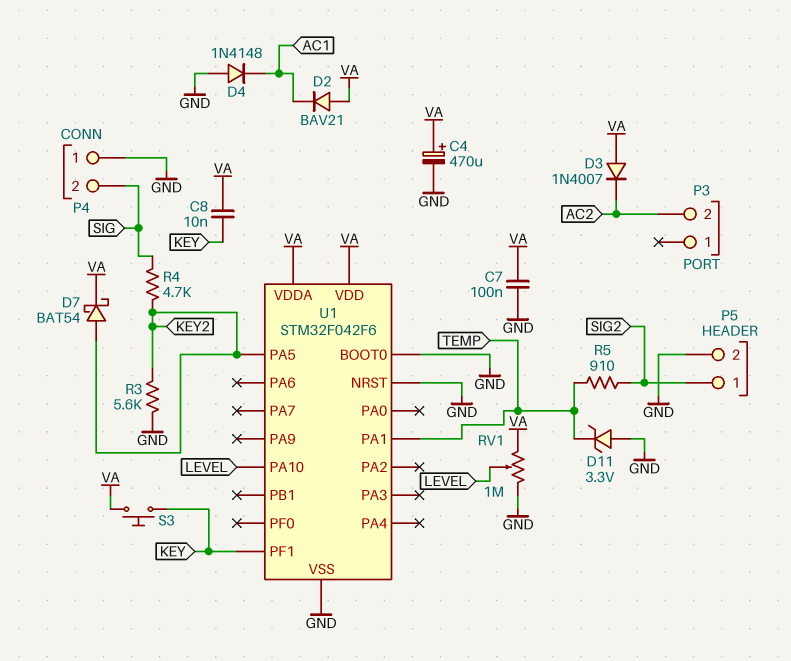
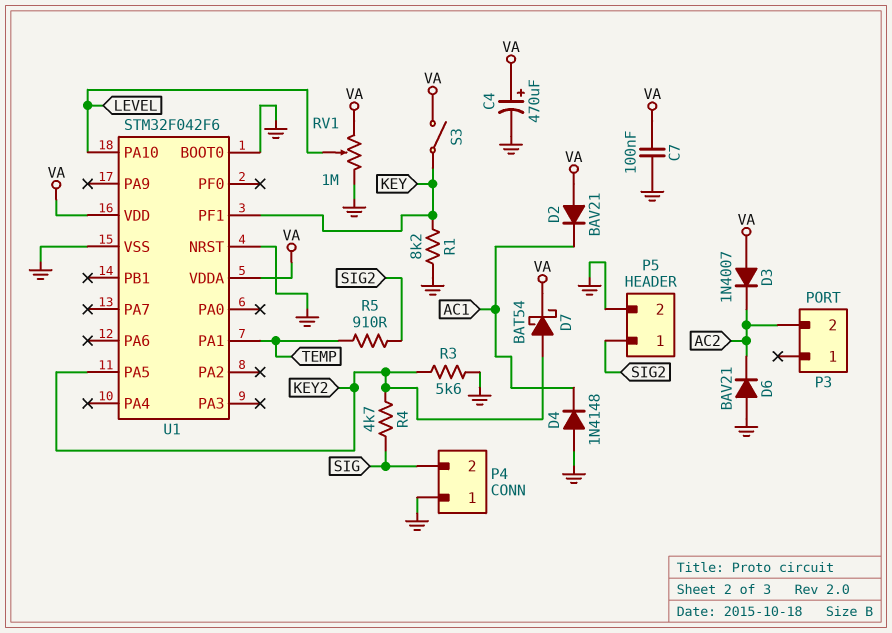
C8: 10nF (KEY, VA) -> none
D6: none -> diode BAV21 (A GND, K AC2)
D11: zener 3.3V (A GND, K TEMP) -> none
R1: none -> 8.2k (GND, KEY)
S3: button (KEY, VA) -> switch (KEY, VA)

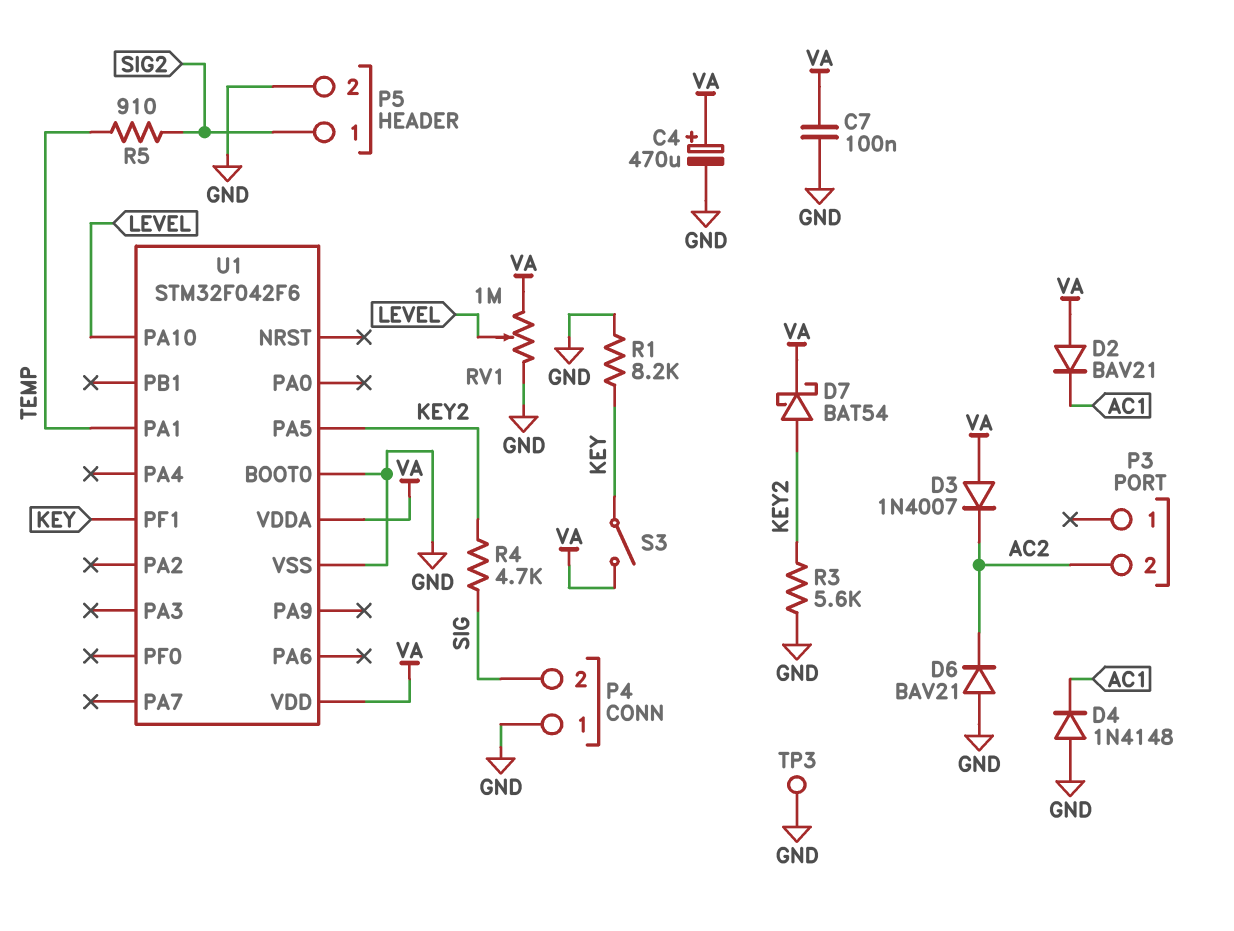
TP3: none -> test point (GND)
U1 pin NRST: GND -> none

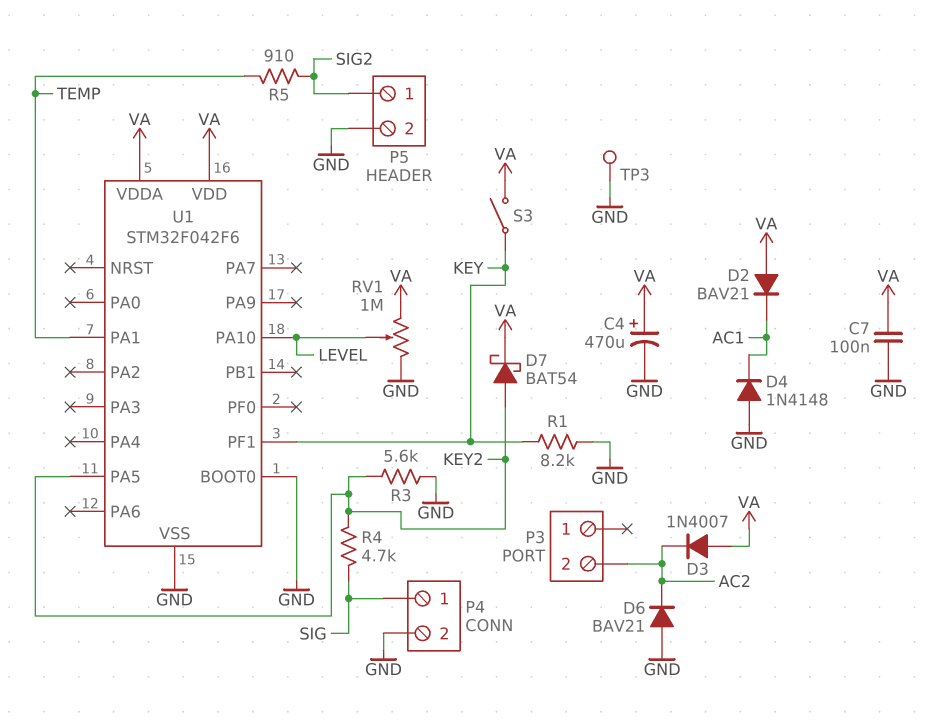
P4 pin 1: GND -> SIG
P4 pin 2: SIG -> GND

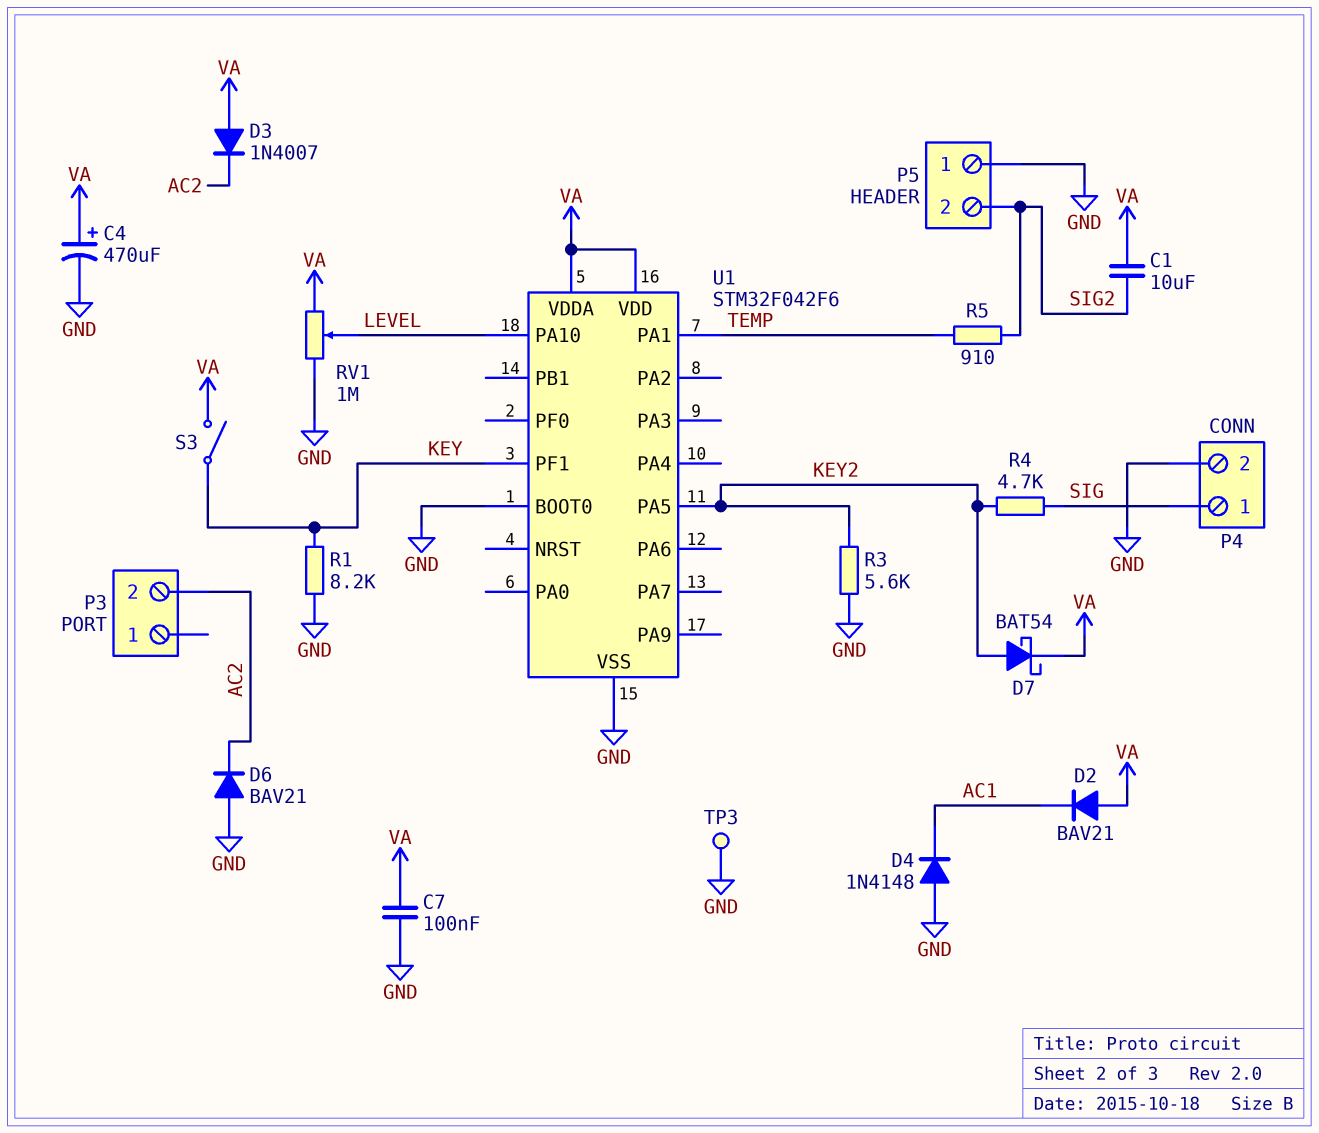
C1: none -> 10uF (SIG2, VA)
P5 pin 1: SIG2 -> GND
P5 pin 2: GND -> SIG2

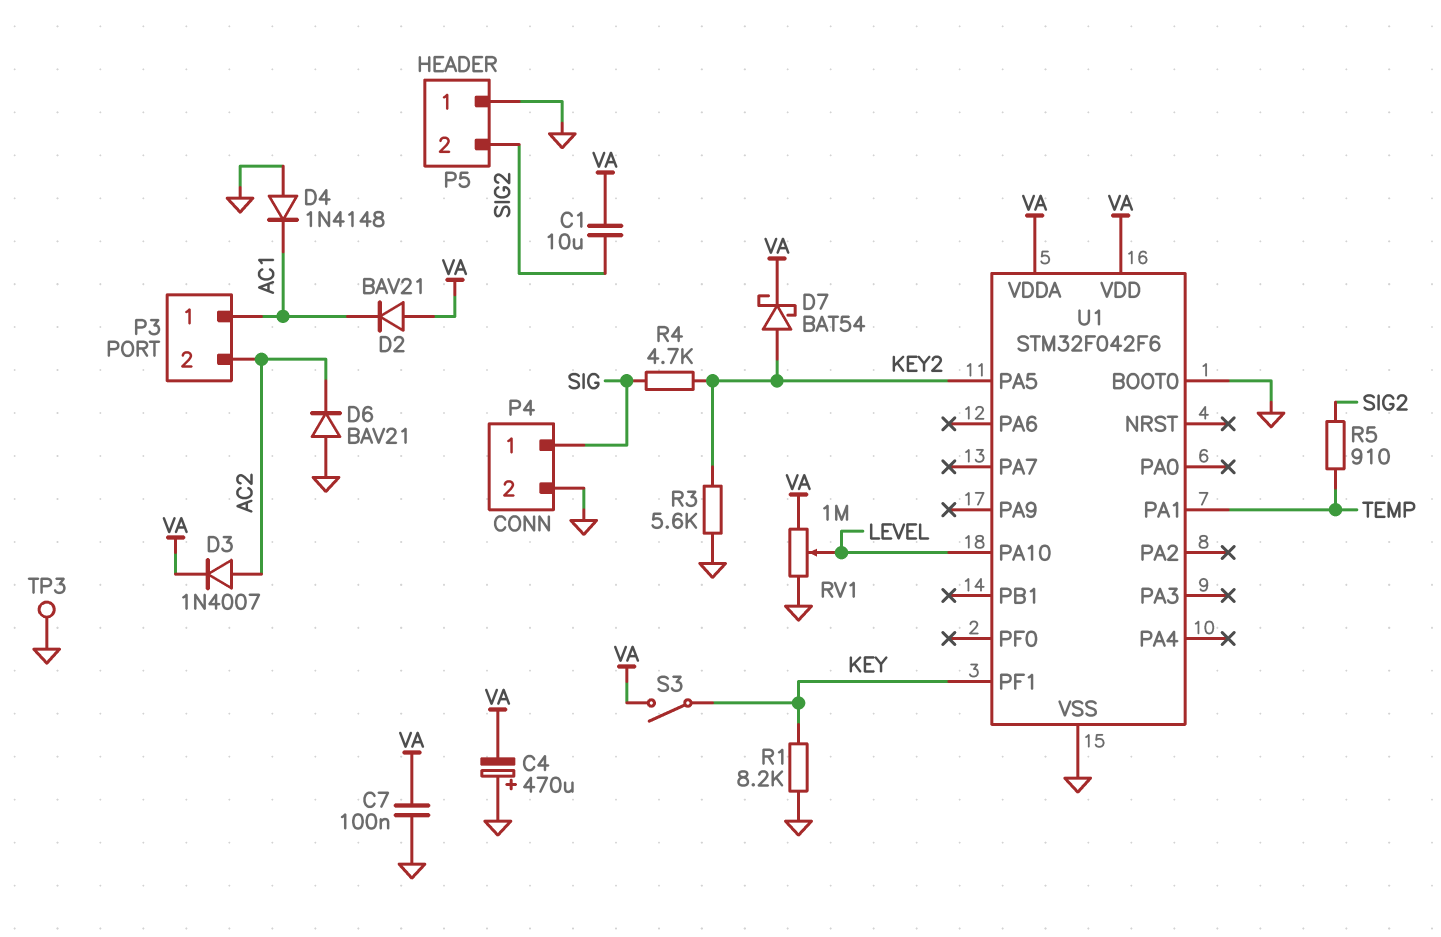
C4: 470uF (plus VA, minus GND) -> 470uF (plus GND, minus VA)
D3: diode 1N4007 (A VA, K AC2) -> diode 1N4007 (A AC2, K VA)
P3 pin 1: none -> AC1

